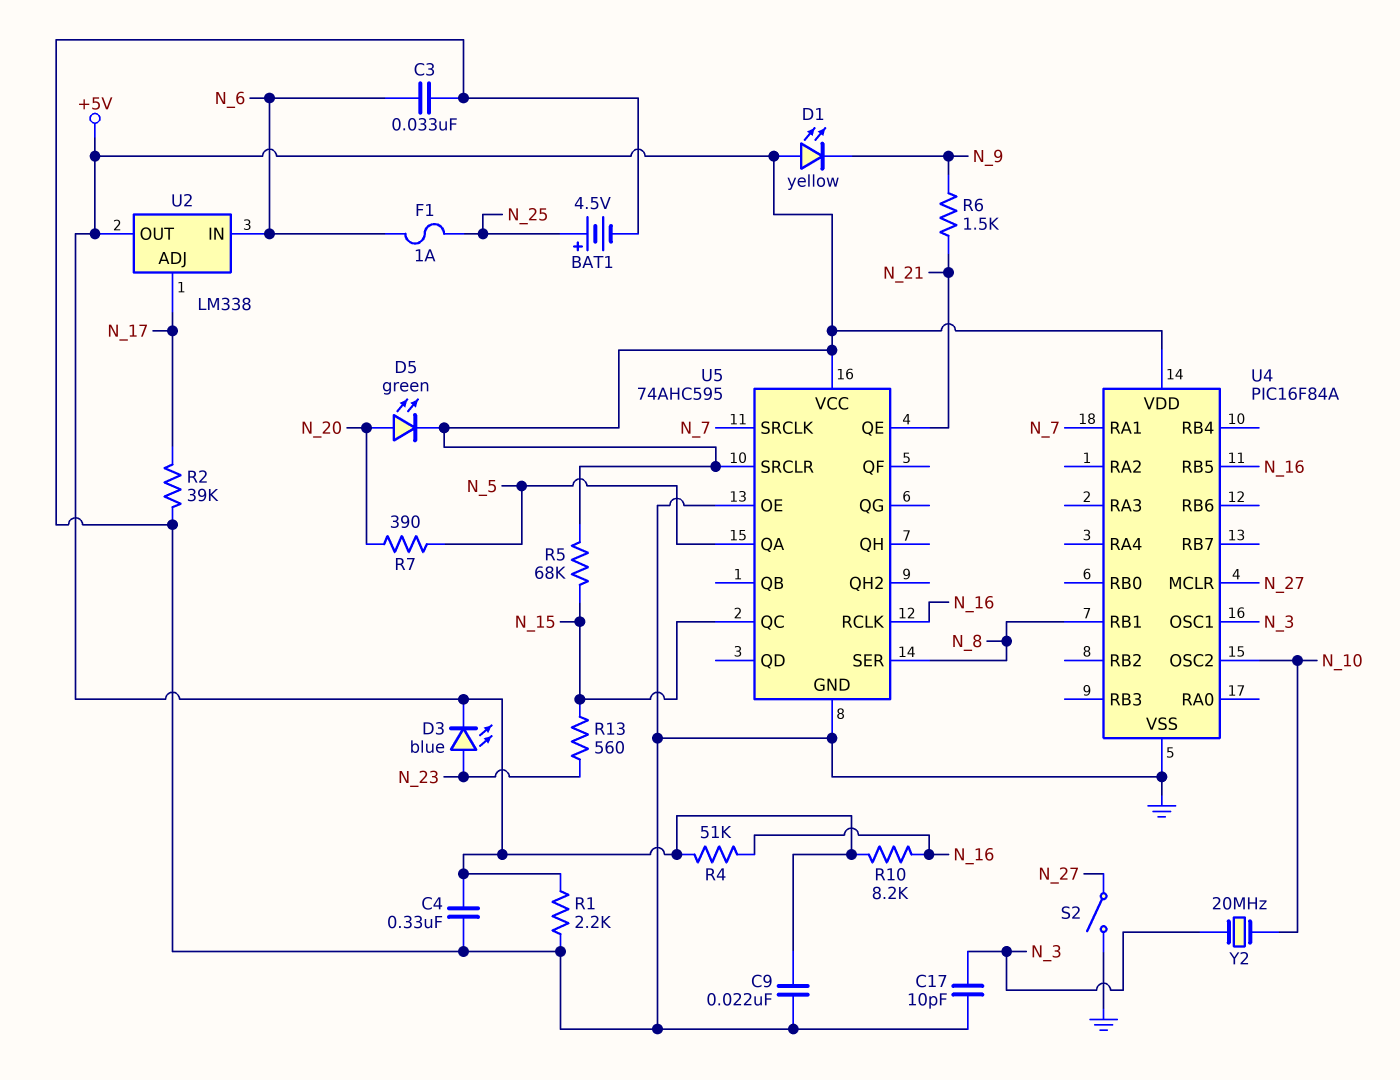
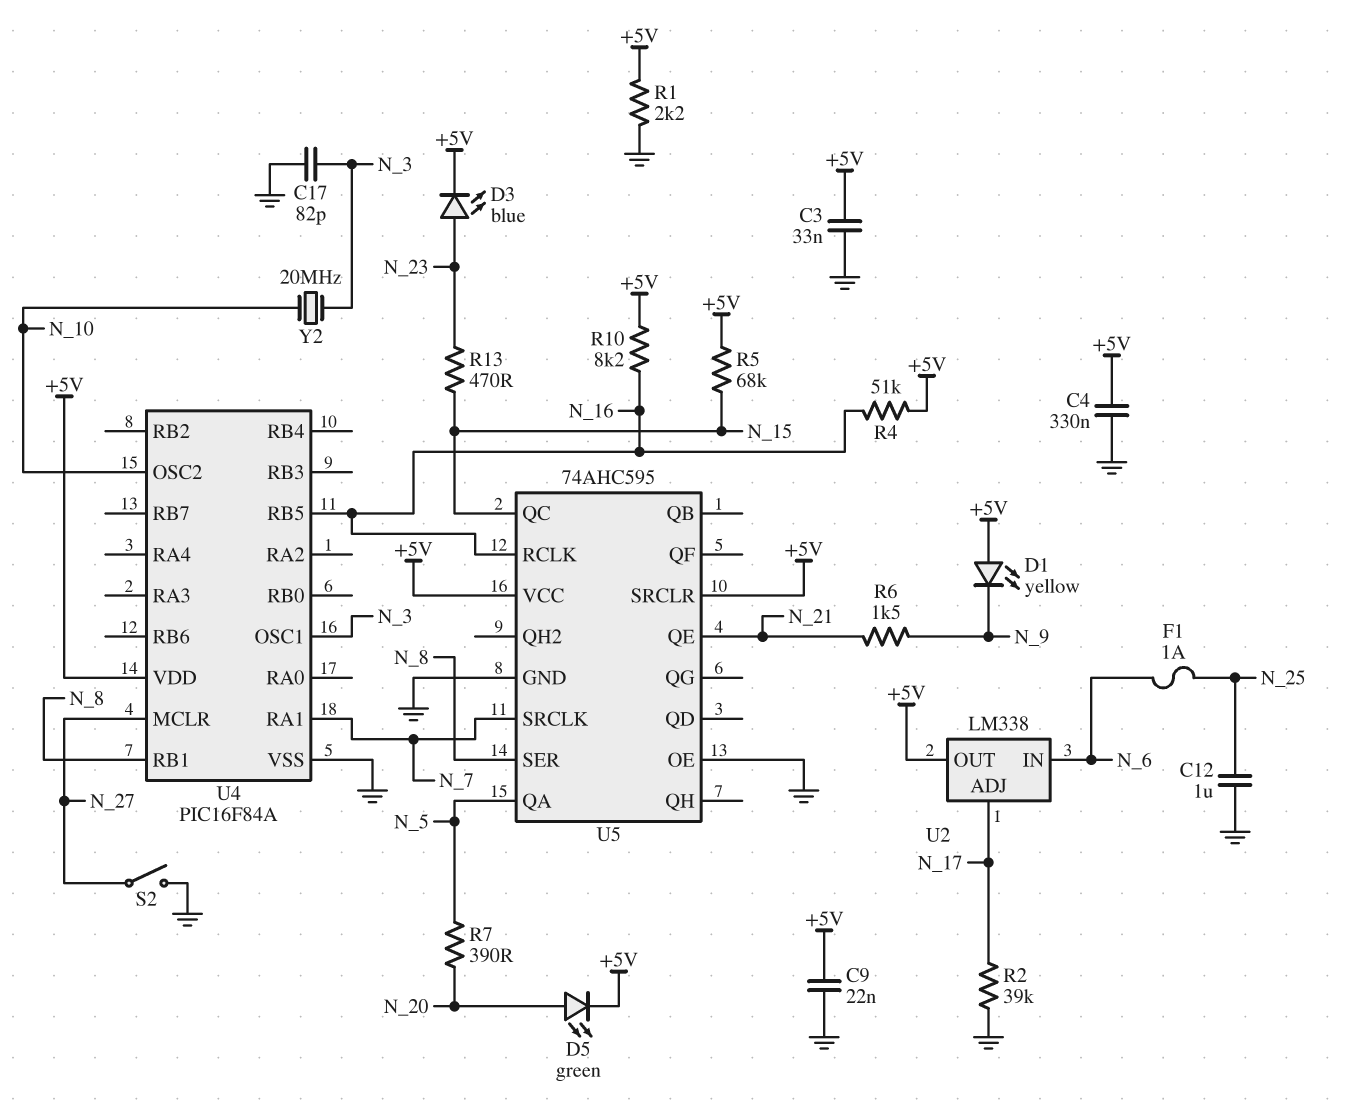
BAT1: 4.5V (plus N_25, minus GND) -> none
C3: 33nF (GND, N_6) -> 33nF (+5V, GND)
C12: none -> 1uF (GND, N_25)
C17: 10pF (GND, N_3) -> 82pF (GND, N_3)
R13: 560 (N_15, N_23) -> 470 (N_15, N_23)

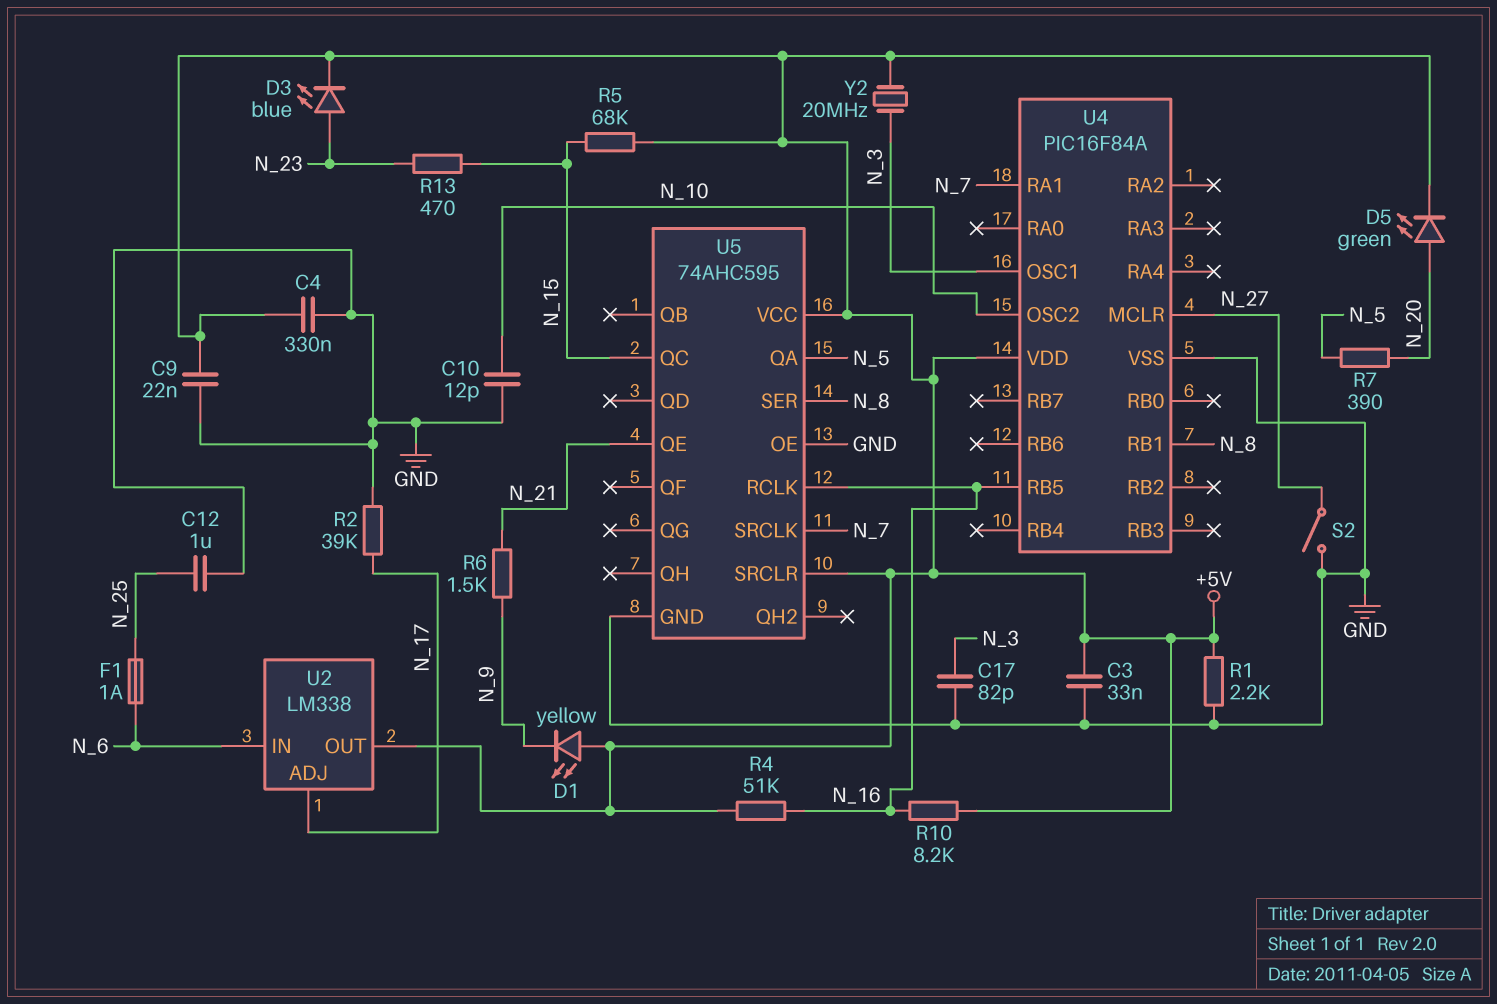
C10: none -> 12pF (GND, N_10)
Y2: 20MHz (N_3, N_10) -> 20MHz (+5V, N_3)

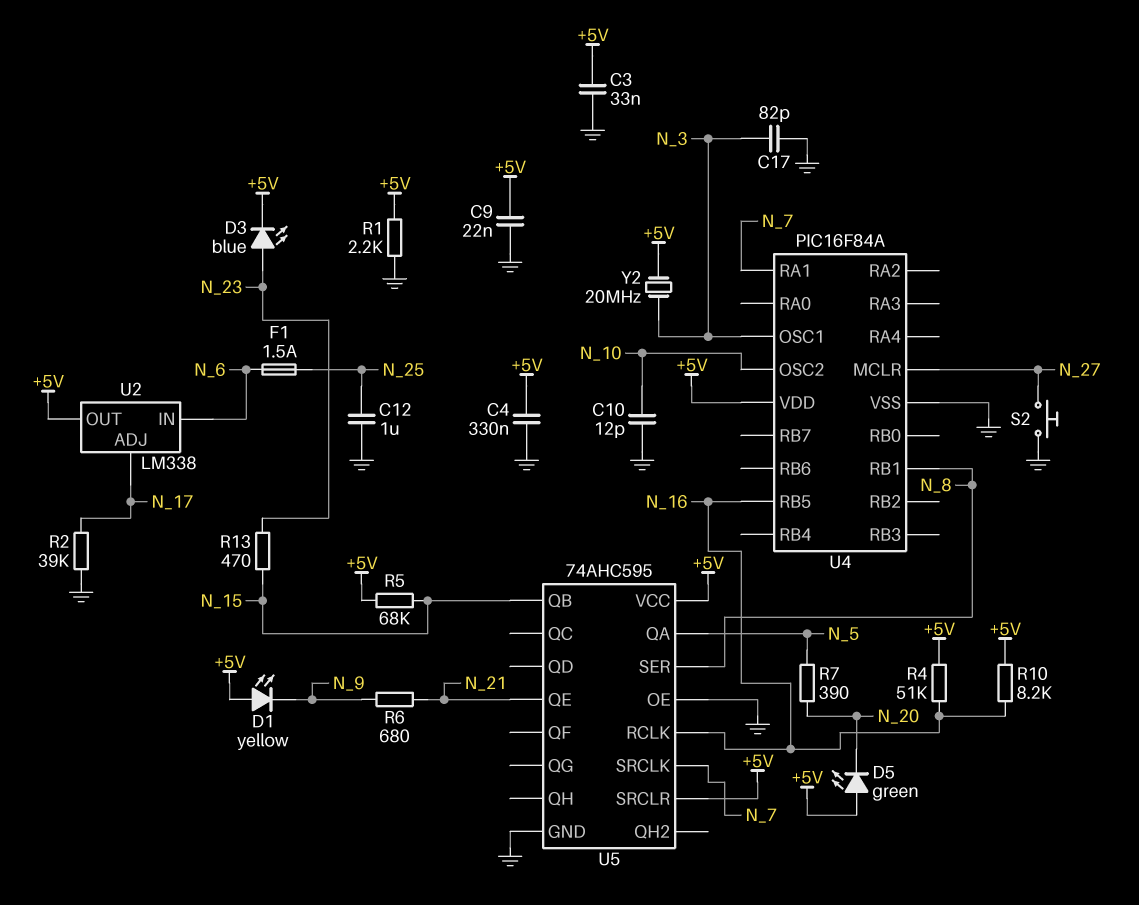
D5: LED green (A N_20, K +5V) -> LED green (A +5V, K N_20)
F1: 1A (N_6, N_25) -> 1.5A (N_6, N_25)
R6: 1.5k (N_9, N_21) -> 680 (N_9, N_21)
S2: switch (GND, N_27) -> button (GND, N_27)
U5 pin QB: none -> N_15
U5 pin QC: N_15 -> none

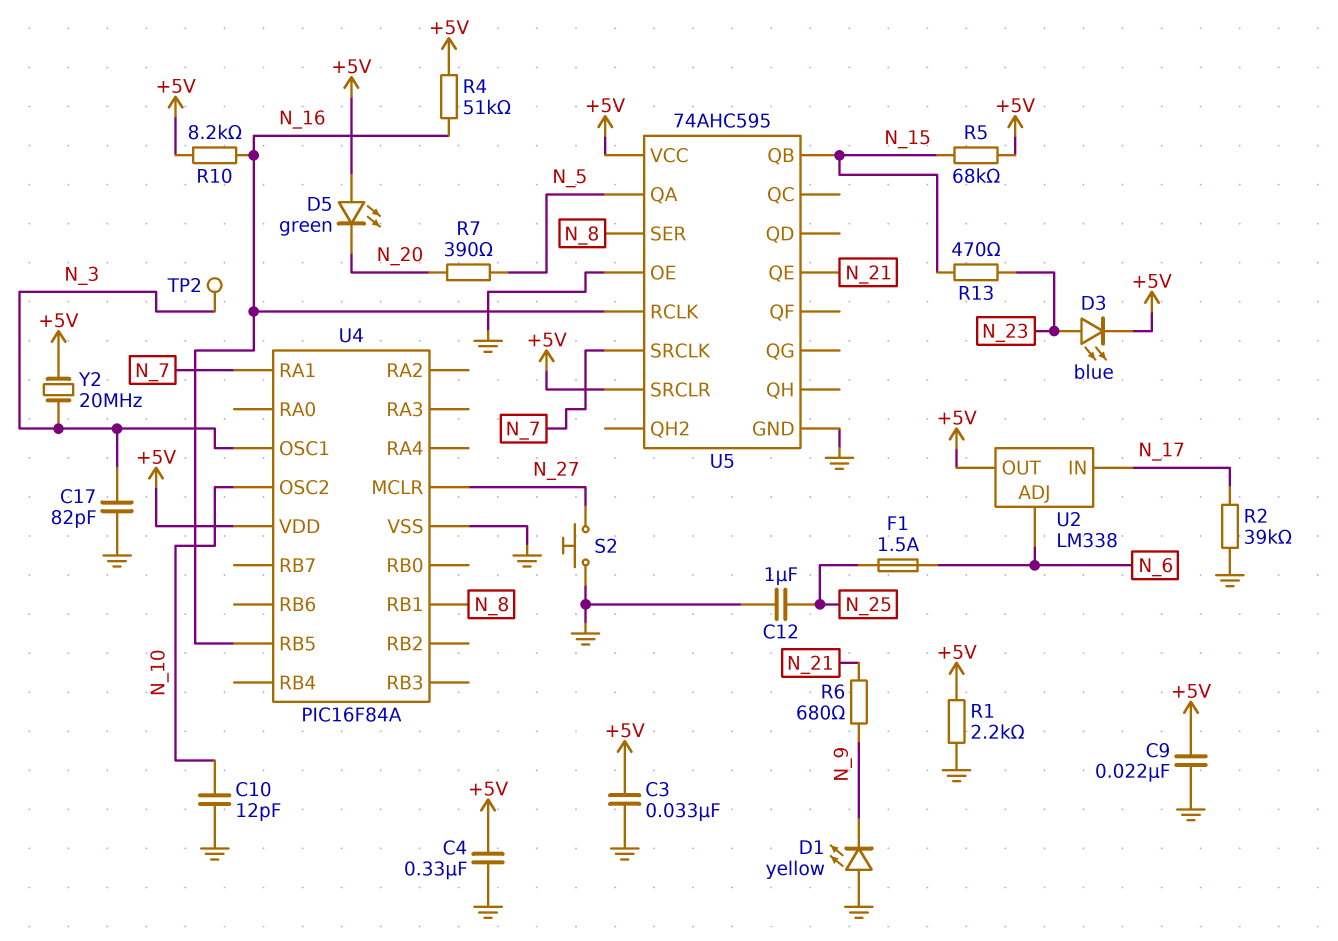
D1: LED yellow (A +5V, K N_9) -> LED yellow (A GND, K N_9)
TP2: none -> test point (N_3)
U2 pin ADJ: N_17 -> N_6
U2 pin IN: N_6 -> N_17

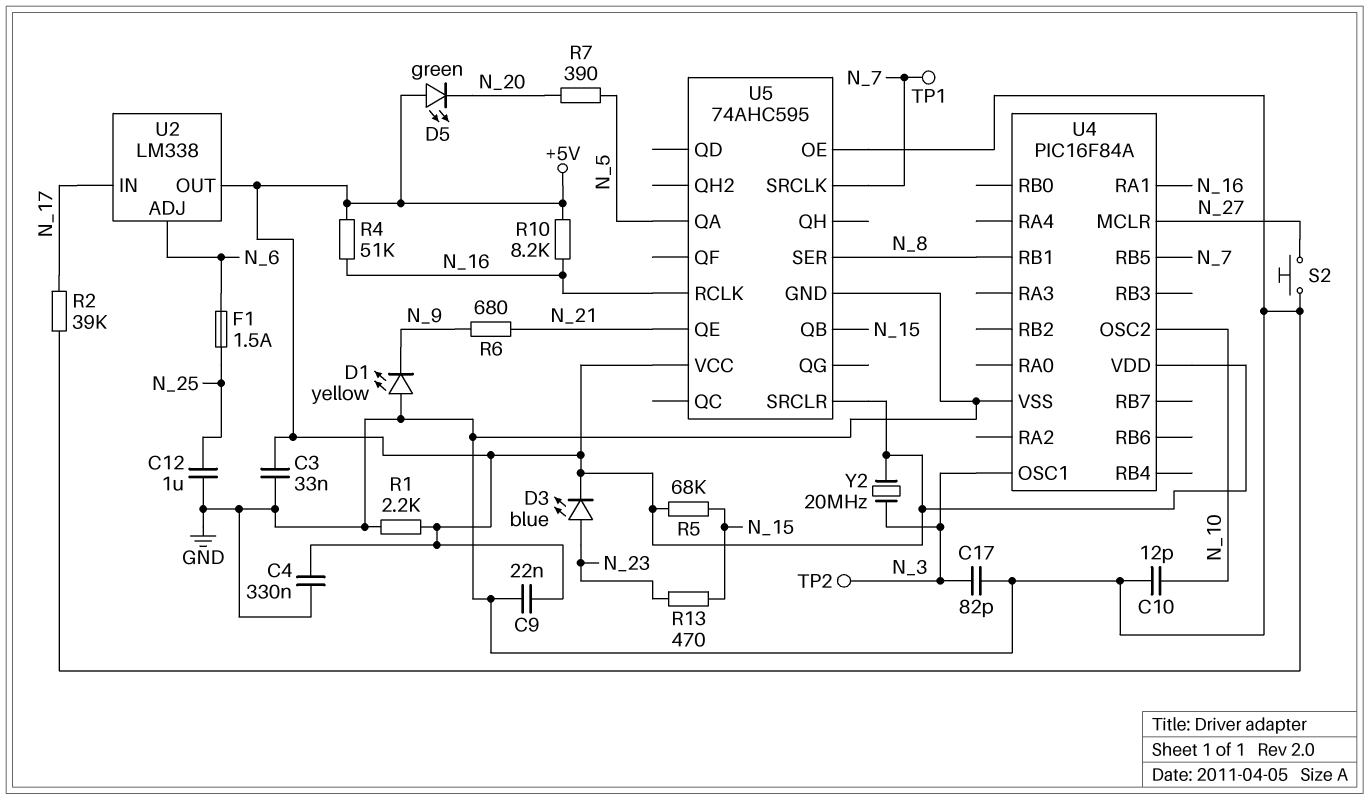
TP1: none -> test point (N_7)
U4 pin RA1: N_7 -> N_16
U4 pin RB5: N_16 -> N_7

